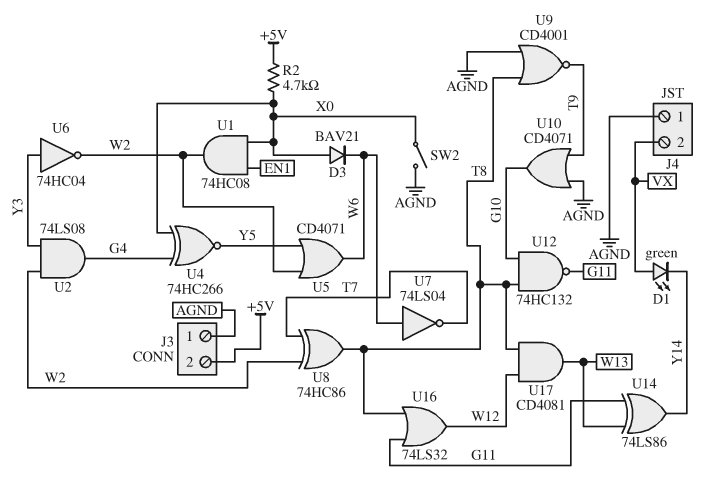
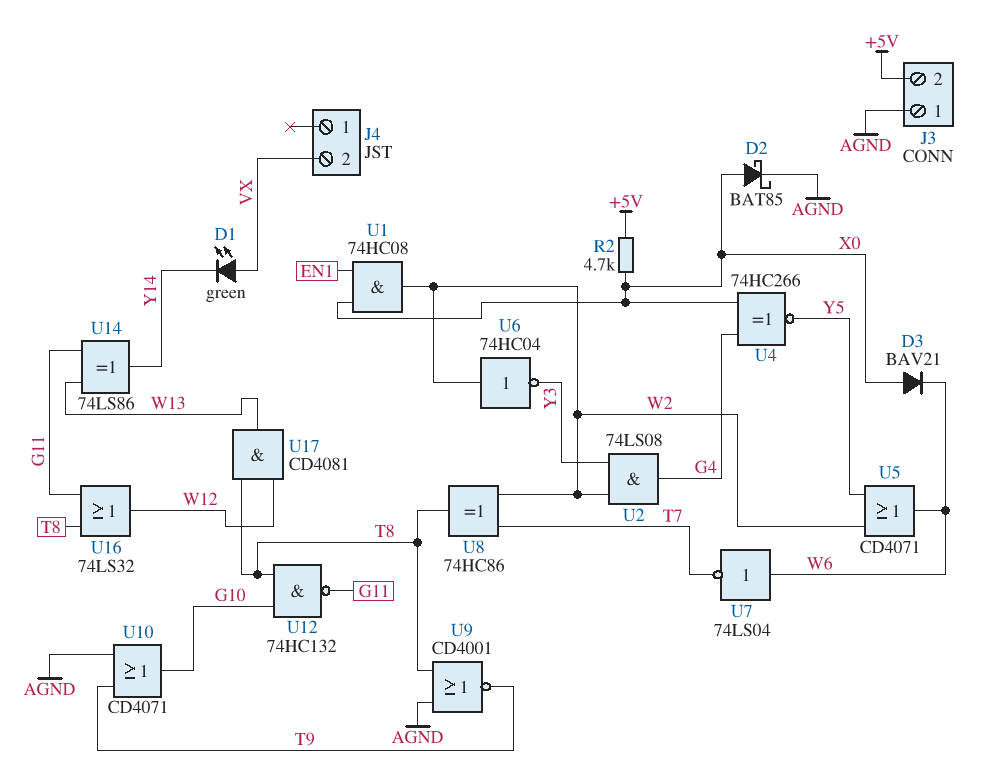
D2: none -> schottky BAT85 (A X0, K AGND)
J4 pin 1: AGND -> none
SW2: switch (AGND, X0) -> none
U6: NOT 74HC04 (in Y3, out W2) -> NOT 74HC04 (in W2, out Y3)

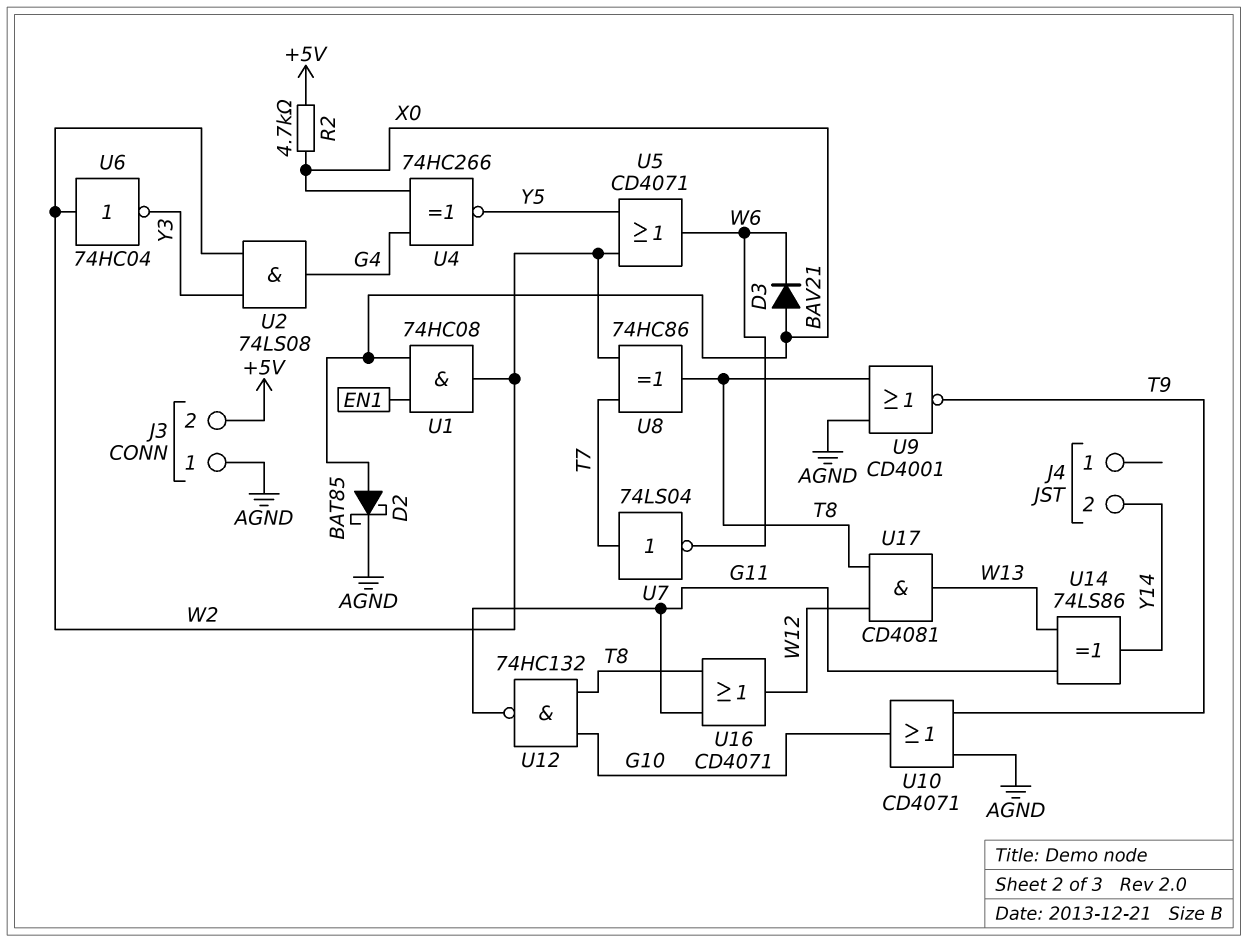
D1: LED green (A VX, K Y14) -> none
J4 pin 2: VX -> Y14
U7: NOT 74LS04 (in W6, out T7) -> NOT 74LS04 (in T7, out W6)
U16: OR 74LS32 (in G11, in T8, out W12) -> OR CD4071 (in G11, in T8, out W12)

